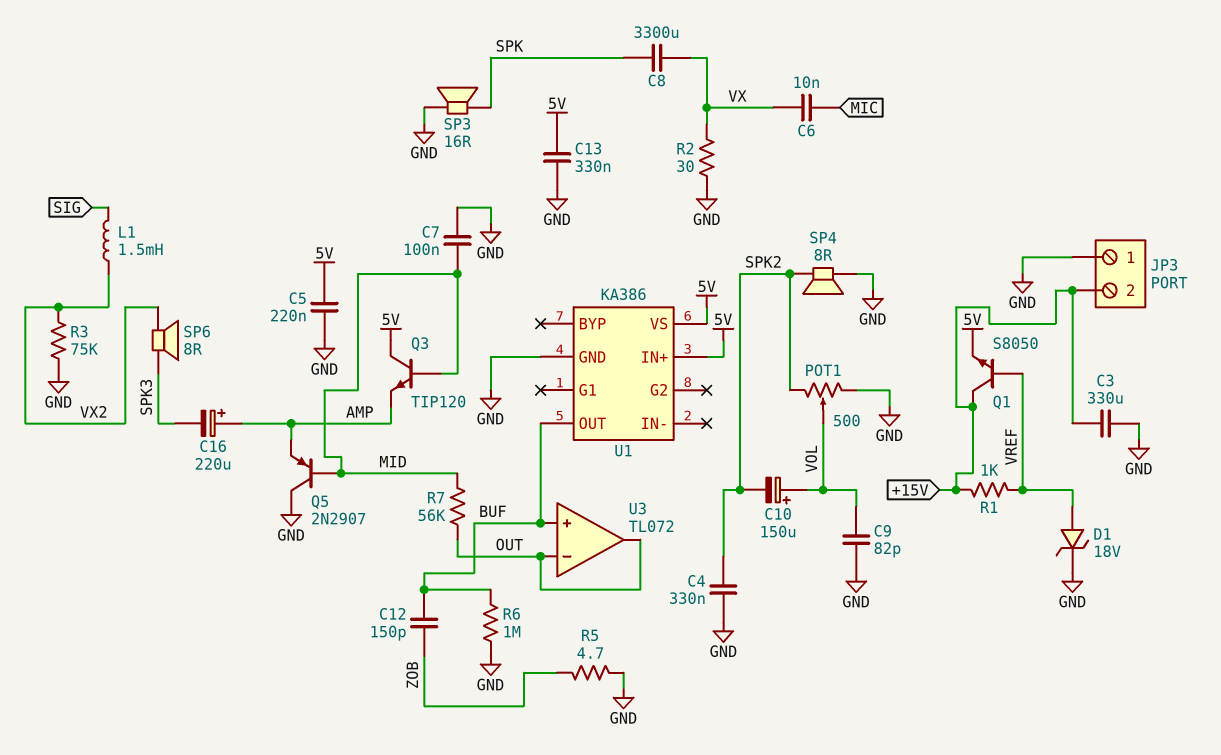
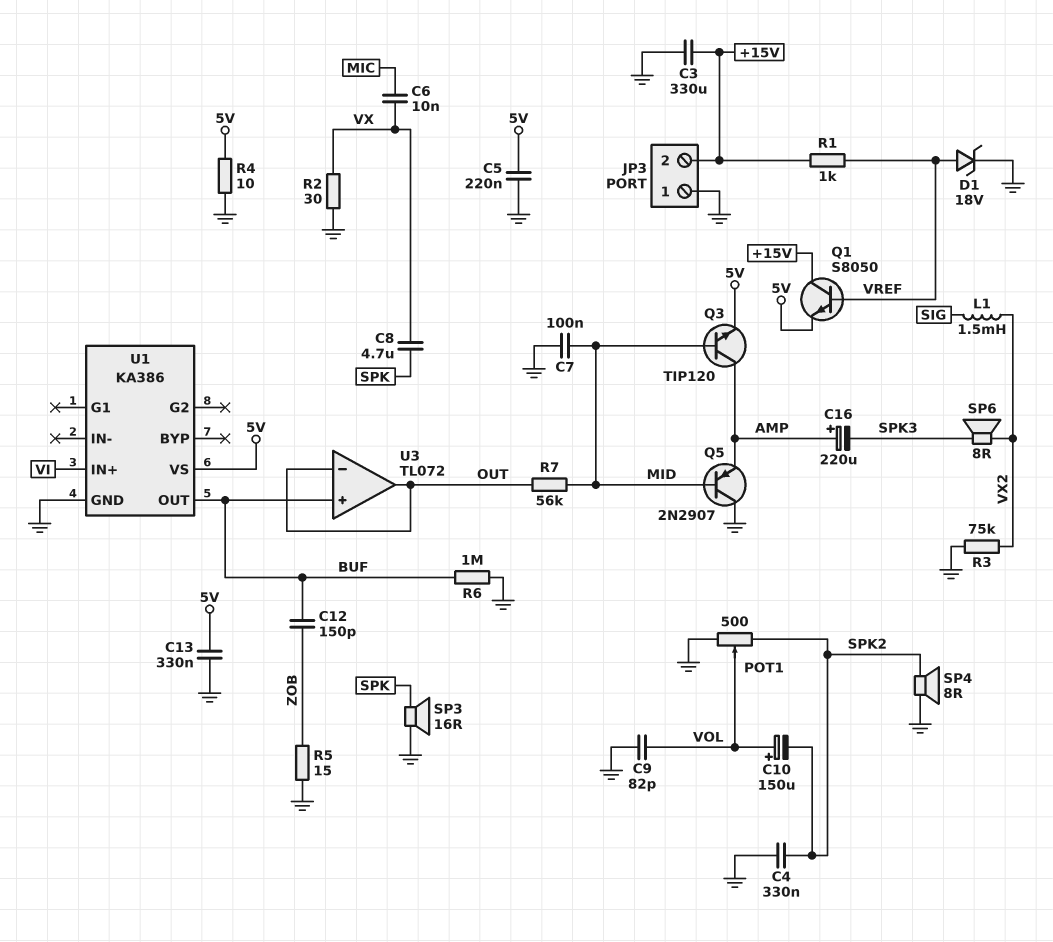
C8: 3300uF (SPK, VX) -> 4.7uF (SPK, VX)
Q3: NPN TIP120 (B MID, C 5V, E AMP) -> NPN TIP120 (B MID, C AMP, E 5V)
R4: none -> 10 (5V, GND)
R5: 4.7 (GND, ZOB) -> 15 (GND, ZOB)
U1 pin IN+: 5V -> VI

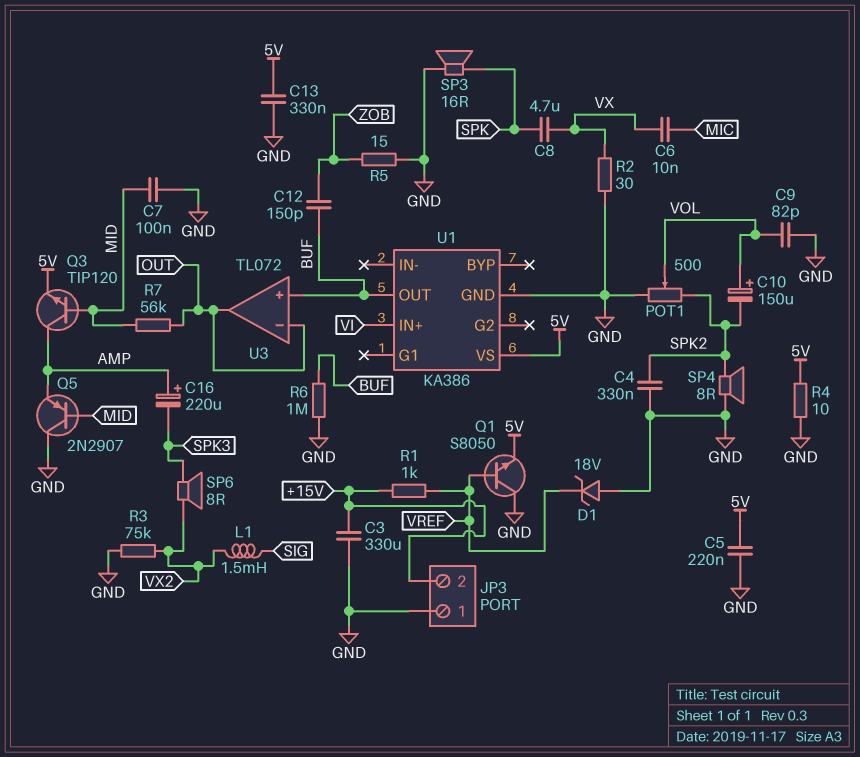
D1: zener 18V (A VREF, K GND) -> zener 18V (A GND, K VREF)
Q1: NPN S8050 (B VREF, C +15V, E 5V) -> NPN S8050 (B VREF, C GND, E 5V)

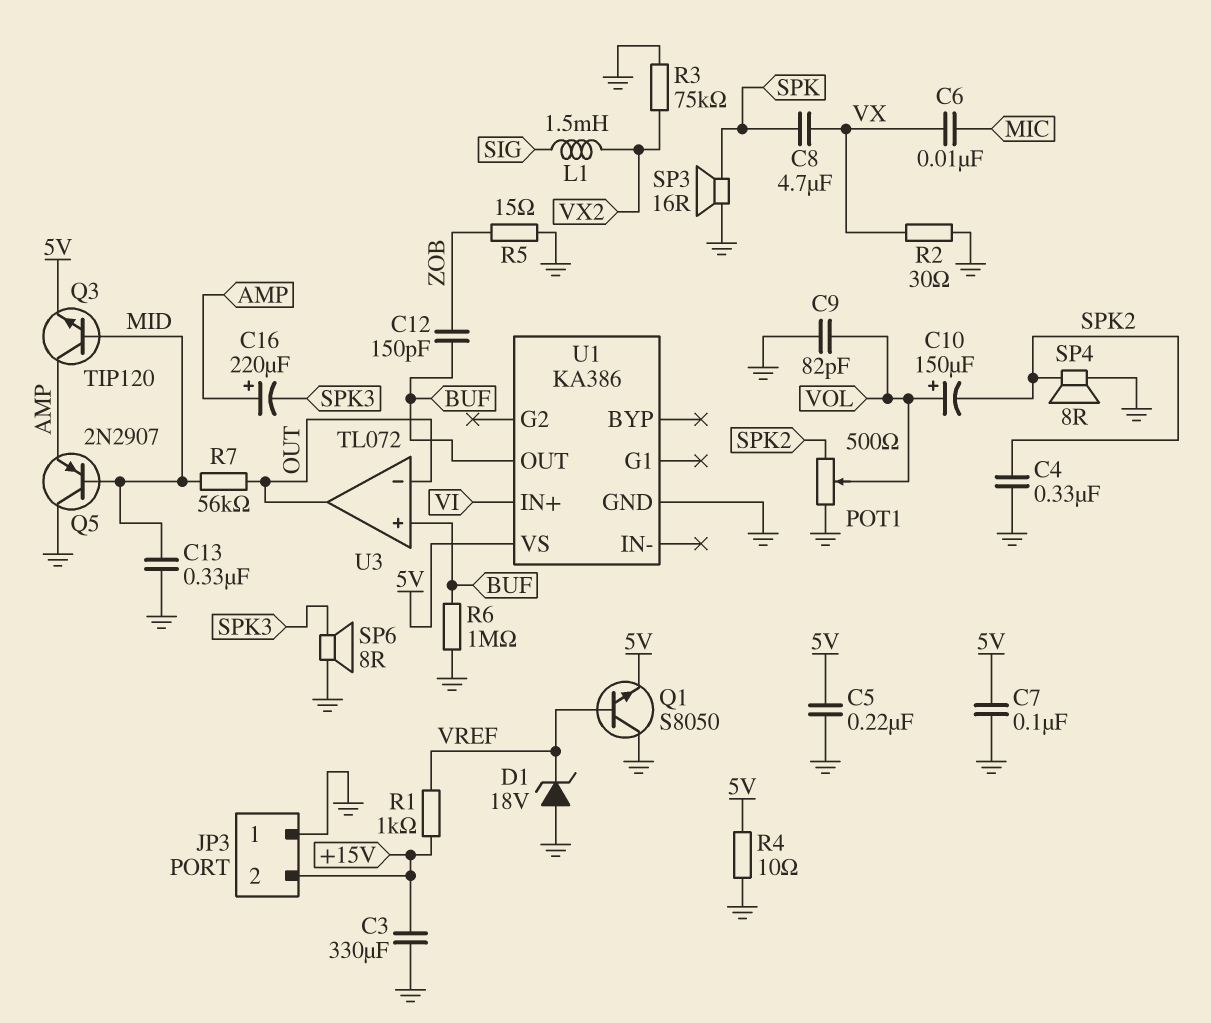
C7: 100nF (GND, MID) -> 100nF (5V, GND)
C13: 330nF (5V, GND) -> 330nF (GND, MID)
SP6: speaker 8R (SPK3, VX2) -> speaker 8R (GND, SPK3)

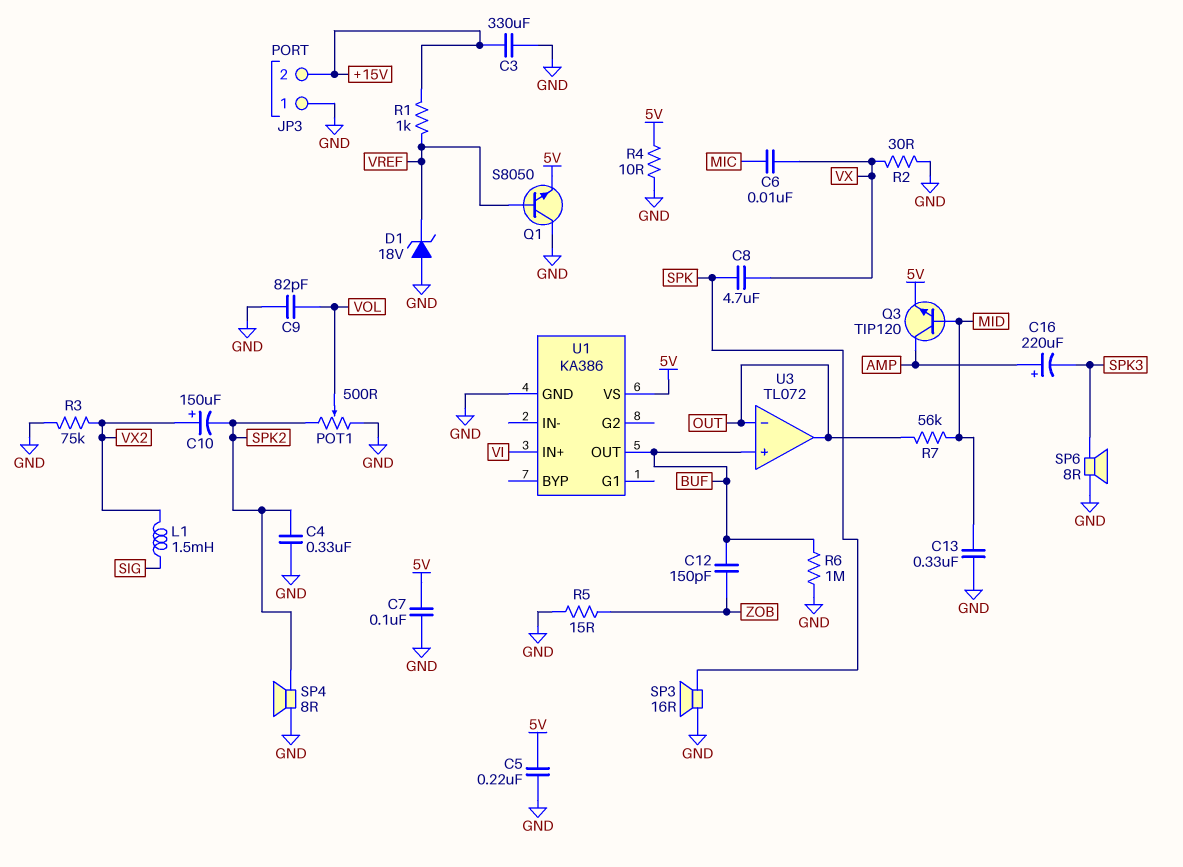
C10: 150uF (plus VOL, minus SPK2) -> 150uF (plus VX2, minus SPK2)
Q5: PNP 2N2907 (B MID, C GND, E AMP) -> none

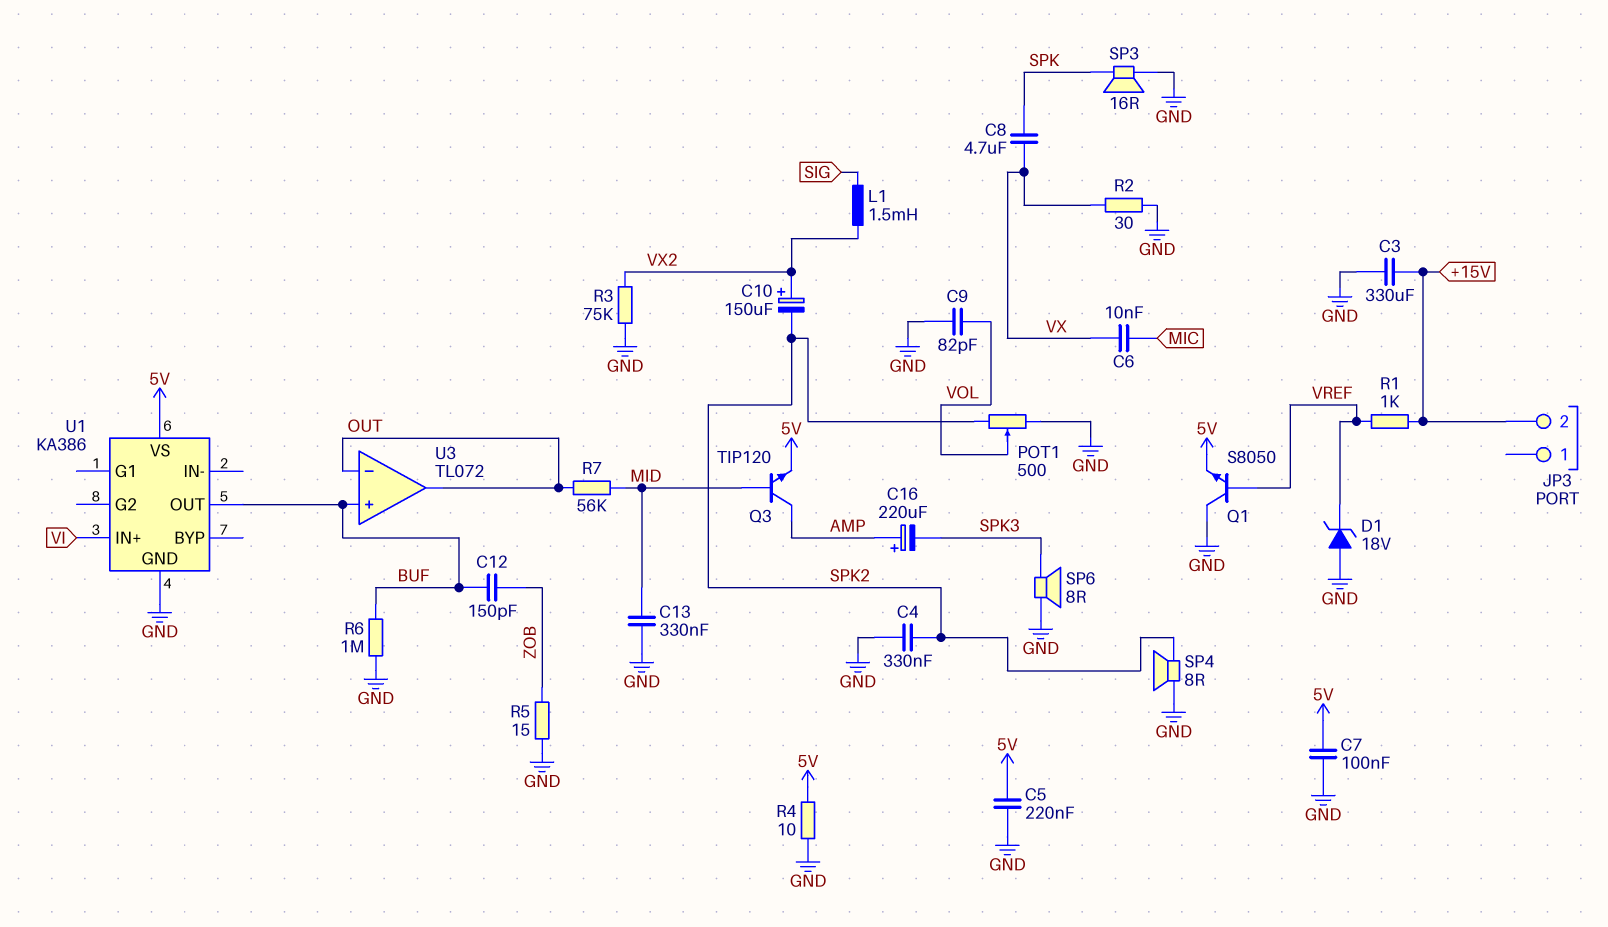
JP3 pin 1: GND -> none

